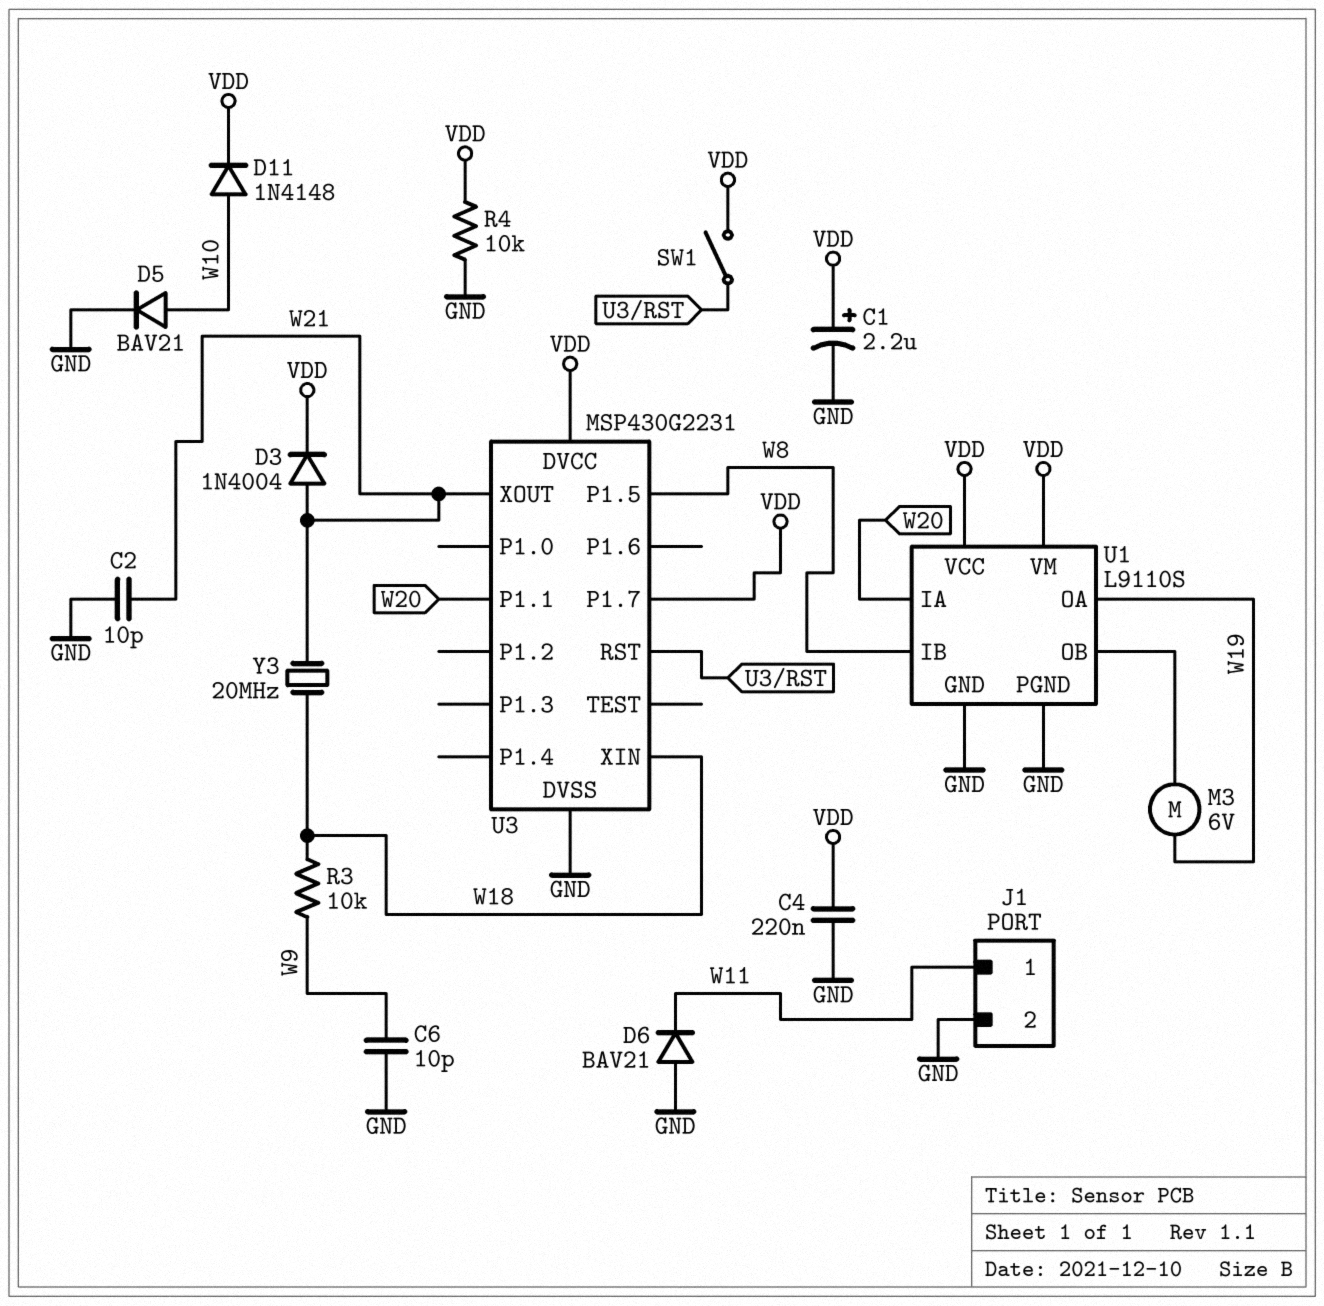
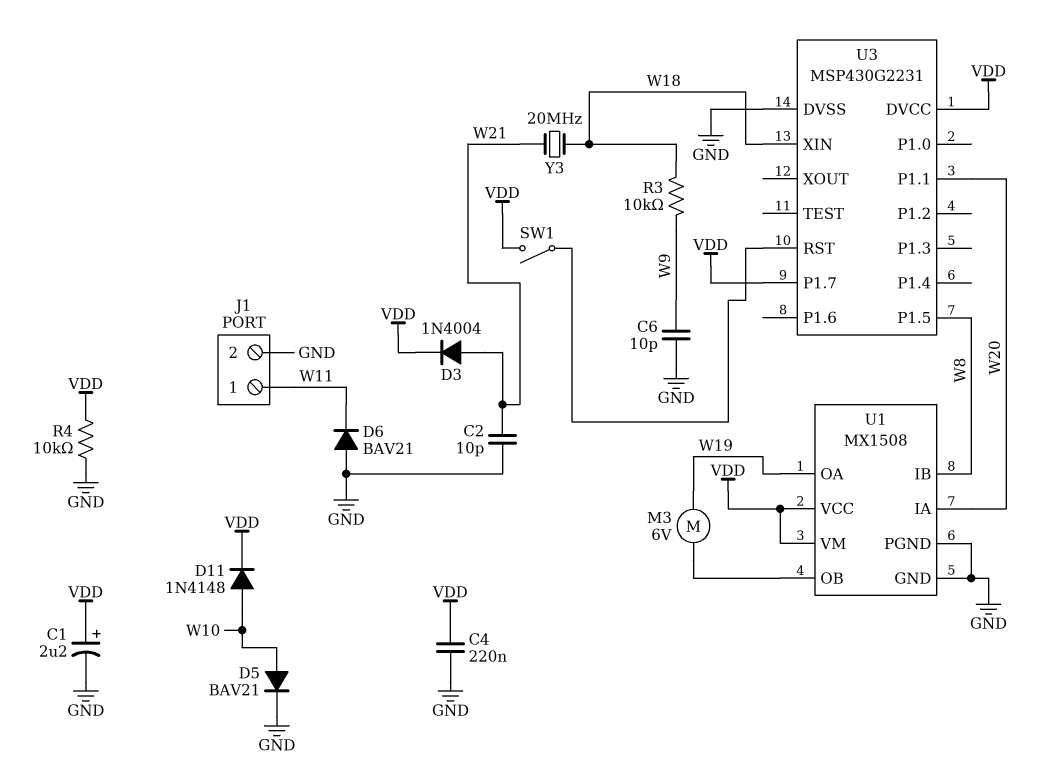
U1: L9110S -> MX1508
U3 pin XOUT: W21 -> none

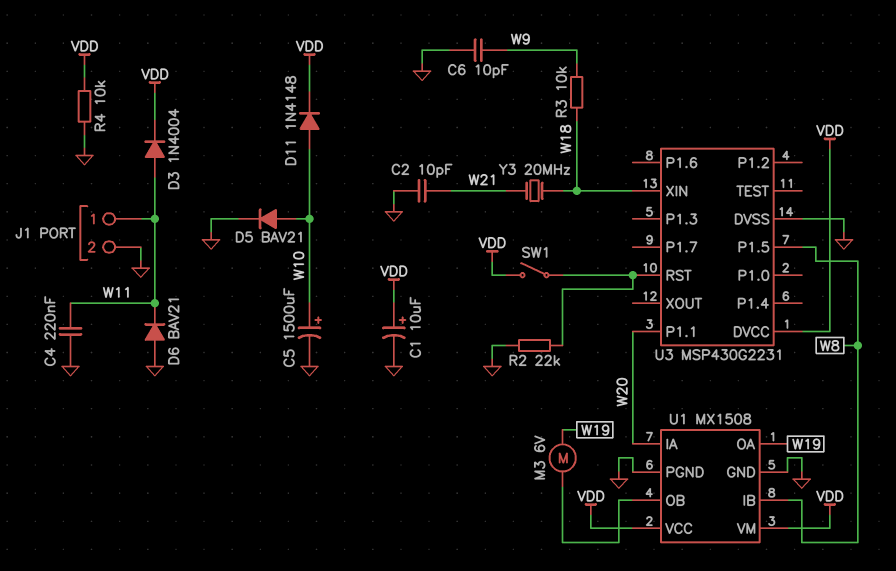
C1: 2.2uF (plus VDD, minus GND) -> 10uF (plus VDD, minus GND)
C4: 220nF (GND, VDD) -> 220nF (GND, W11)
C5: none -> 1500uF (plus W10, minus GND)
D3: diode 1N4004 (A W21, K VDD) -> diode 1N4004 (A W11, K VDD)
R2: none -> 22k (GND, U3/RST)
U3 pin P1.7: VDD -> none

